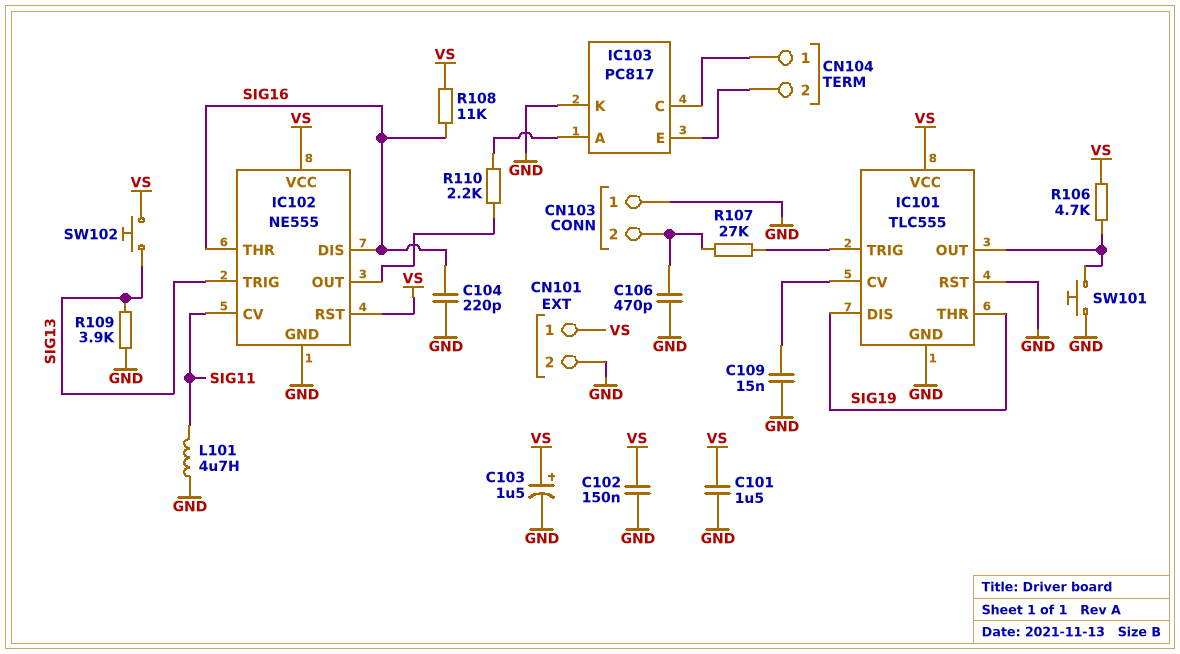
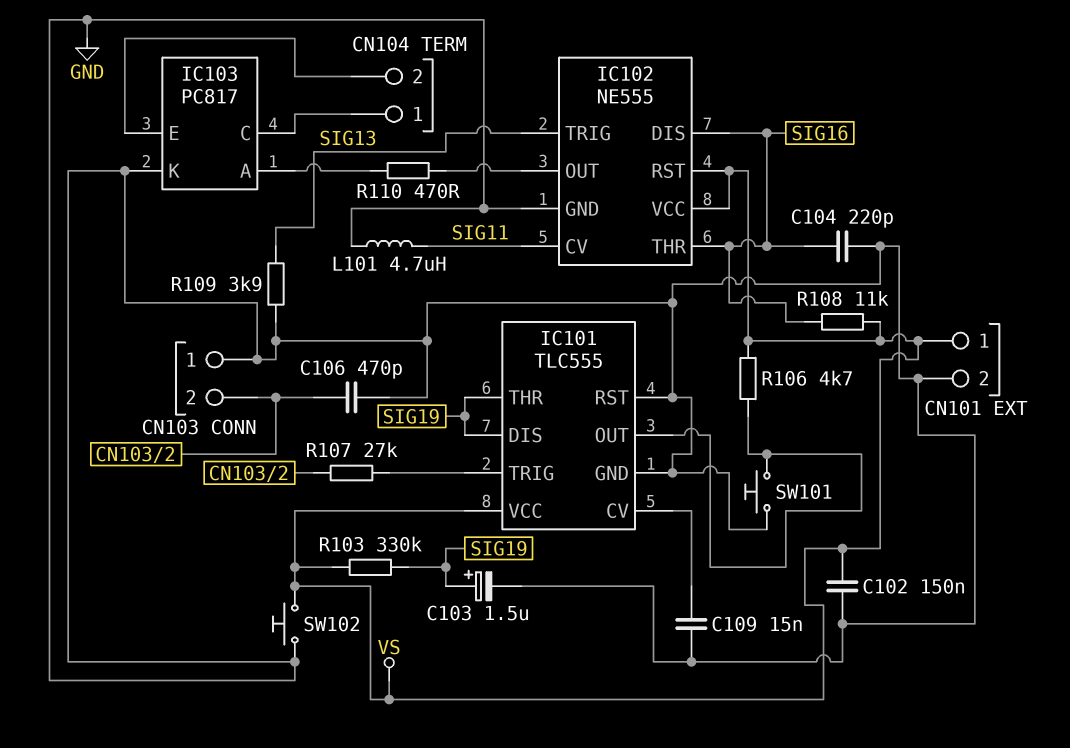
C101: 1.5uF (GND, VS) -> none
C103: 1.5uF (plus VS, minus GND) -> 1.5uF (plus SIG19, minus GND)
R103: none -> 330k (SIG19, VS)
R110: 2.2k (IC102/OUT, IC103/A) -> 470 (IC102/OUT, IC103/A)
SW102: button (SIG13, VS) -> button (GND, VS)

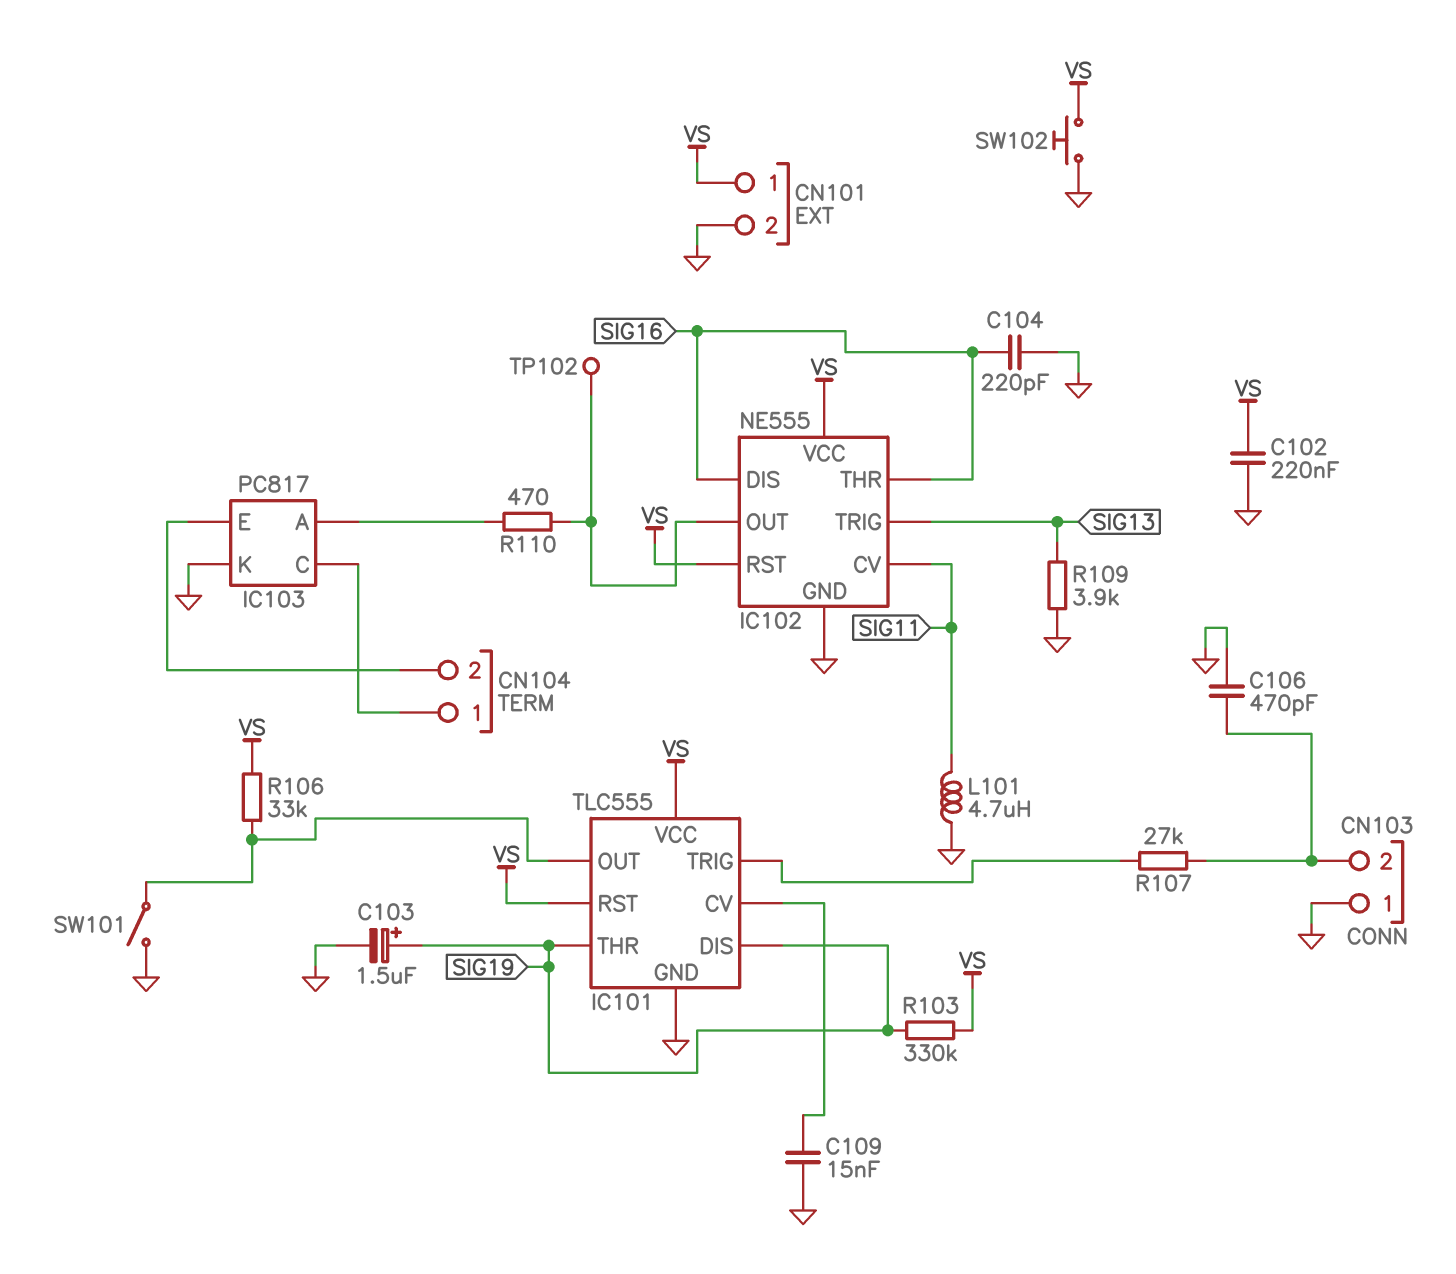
C102: 150nF (GND, VS) -> 220nF (GND, VS)
IC101 pin RST: GND -> VS
R106: 4.7k (IC101/OUT, VS) -> 33k (IC101/OUT, VS)
R108: 11k (SIG16, VS) -> none
SW101: button (GND, IC101/OUT) -> switch (GND, IC101/OUT)
TP102: none -> test point (IC102/OUT)

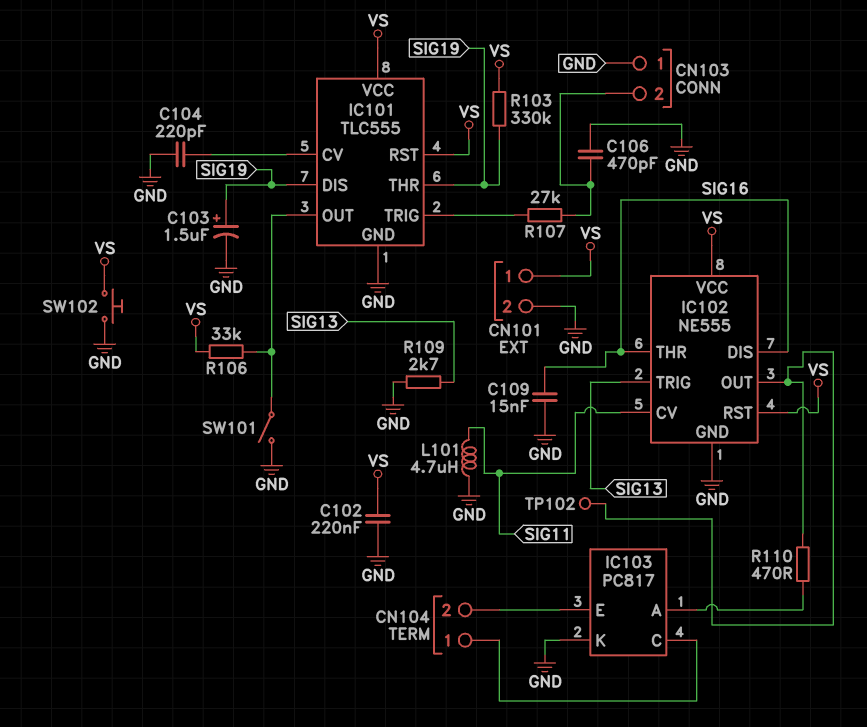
C104: 220pF (GND, SIG16) -> 220pF (GND, IC101/CV)
C109: 15nF (GND, IC101/CV) -> 15nF (GND, SIG16)
R109: 3.9k (GND, SIG13) -> 2.7k (GND, SIG13)

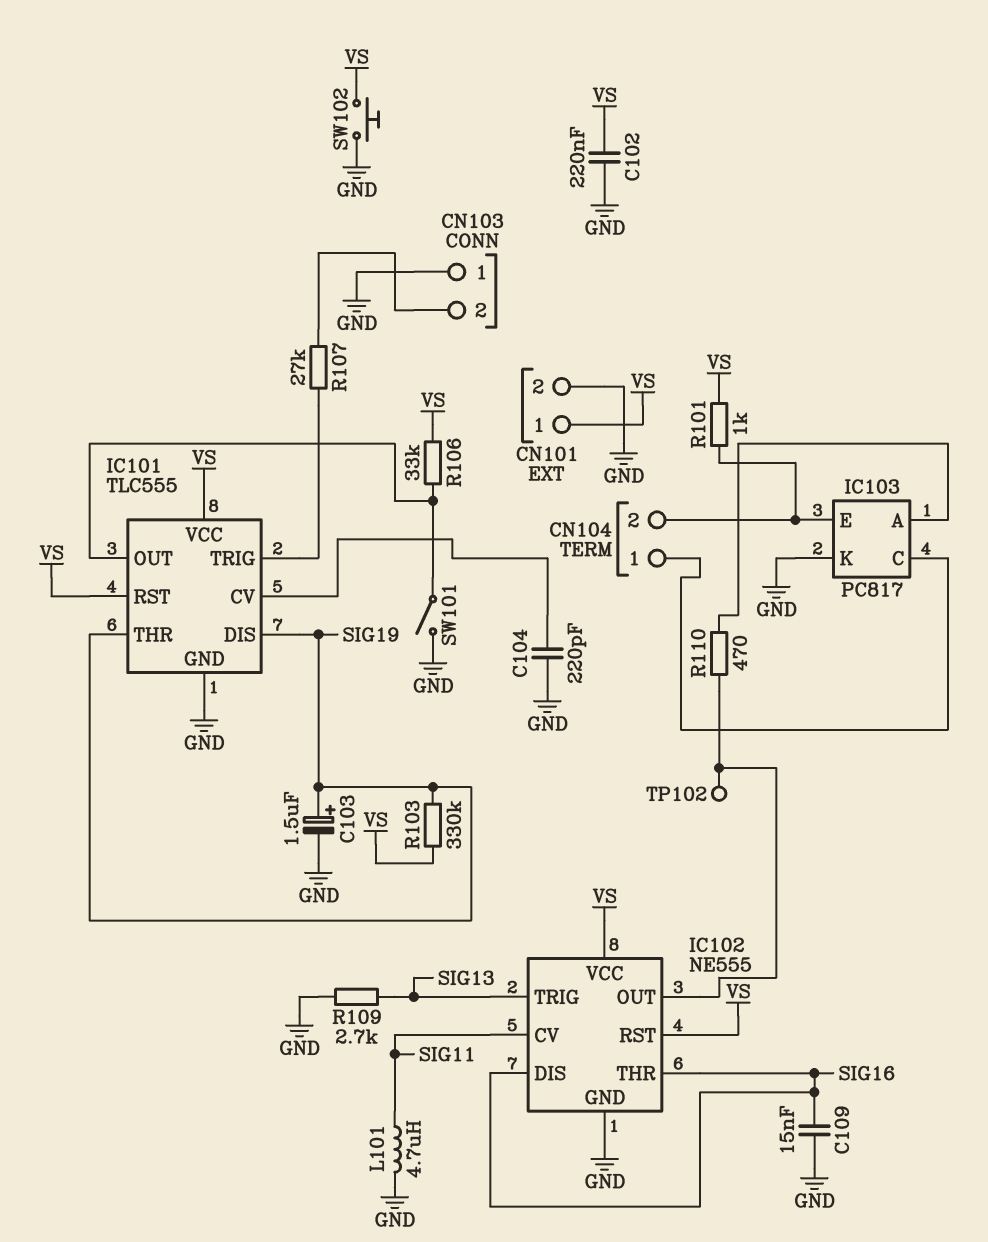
C106: 470pF (CN103/2, GND) -> none
R101: none -> 1k (CN104/2, VS)

